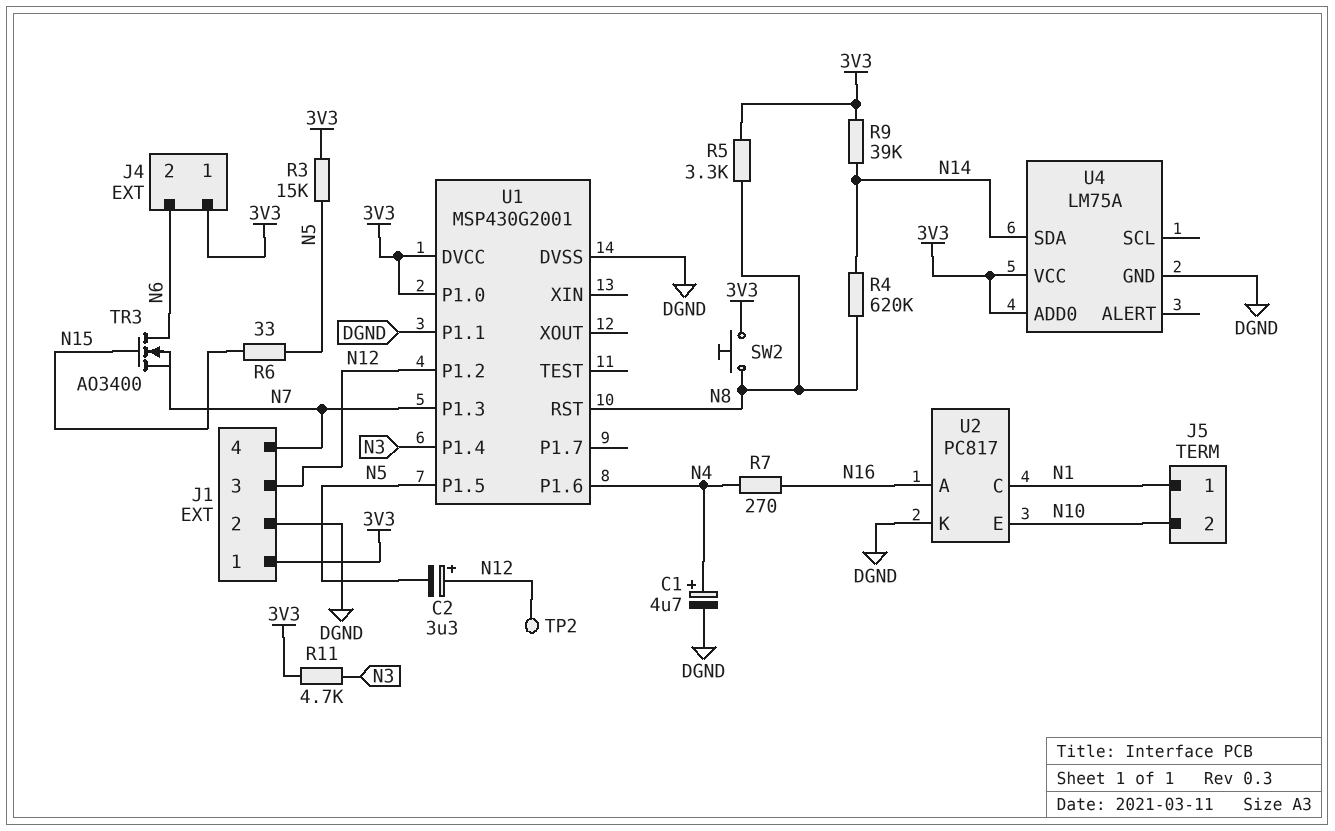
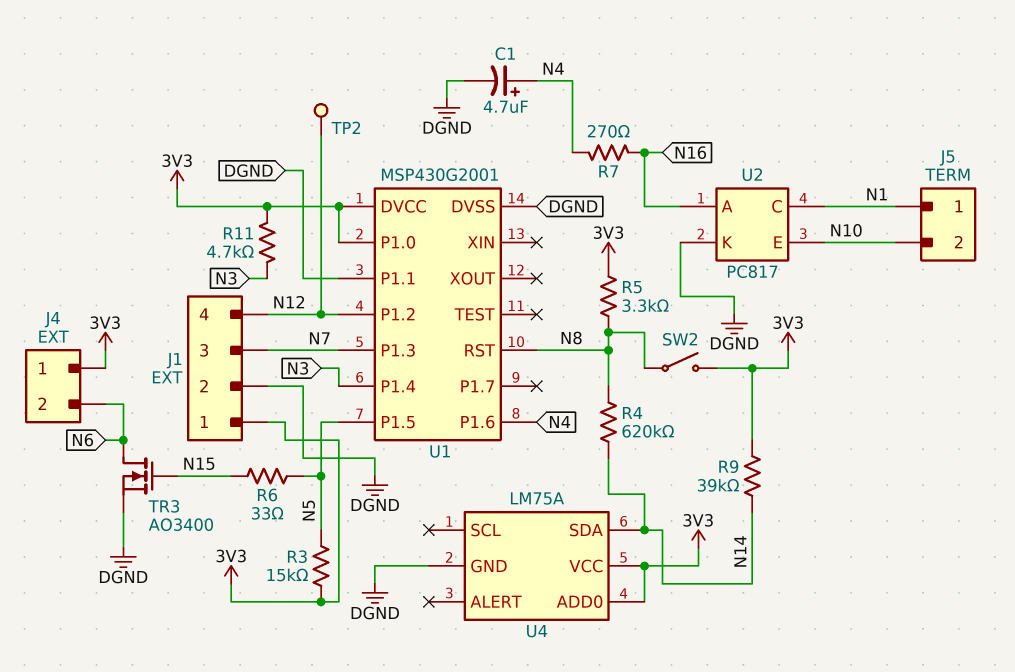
C2: 3.3uF (plus N12, minus N5) -> none
J1 pin 3: N12 -> N7
J1 pin 4: N7 -> N12
SW2: button (3V3, N8) -> switch (3V3, N8)
TR3: NMOS AO3400 (G N15, D N6, S N7) -> NMOS AO3400 (G N15, D N6, S DGND)

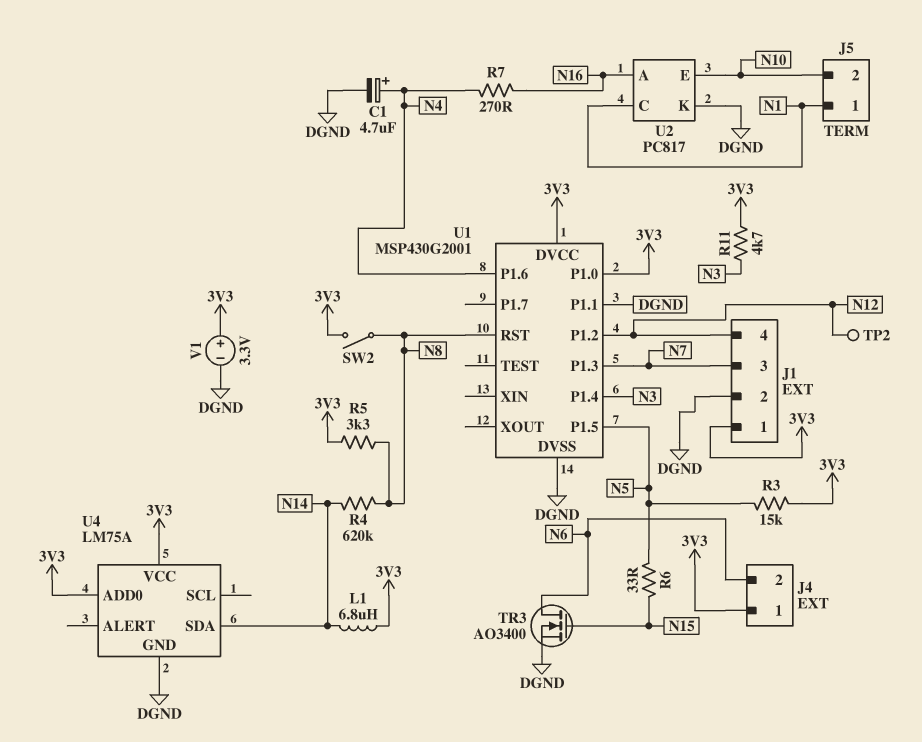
L1: none -> 6.8uH (3V3, N14)
R9: 39k (3V3, N14) -> none
V1: none -> 3.3V (plus 3V3, minus DGND)

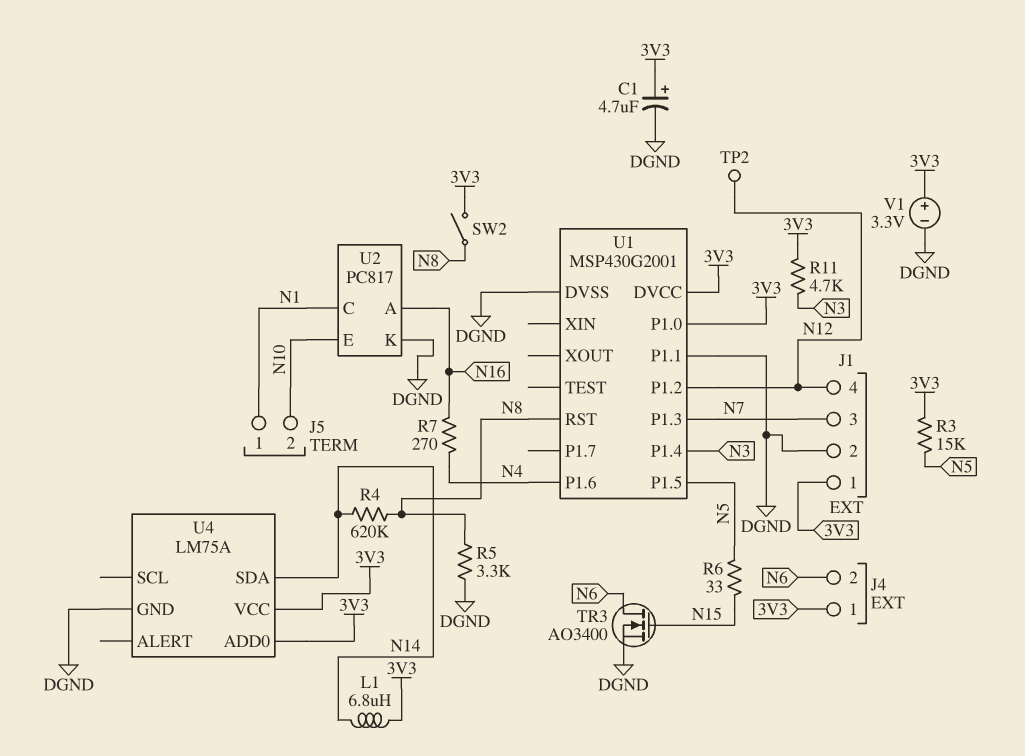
C1: 4.7uF (plus N4, minus DGND) -> 4.7uF (plus 3V3, minus DGND)
R5: 3.3k (3V3, N8) -> 3.3k (DGND, N8)

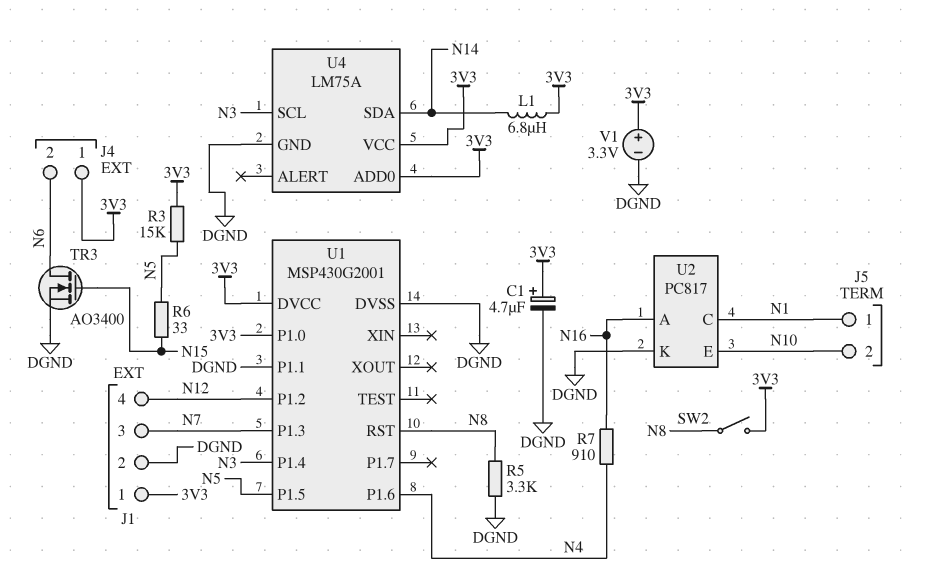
R4: 620k (N8, N14) -> none
R7: 270 (N4, N16) -> 910 (N4, N16)
R11: 4.7k (3V3, N3) -> none
TP2: test point (N12) -> none
U4 pin SCL: none -> N3

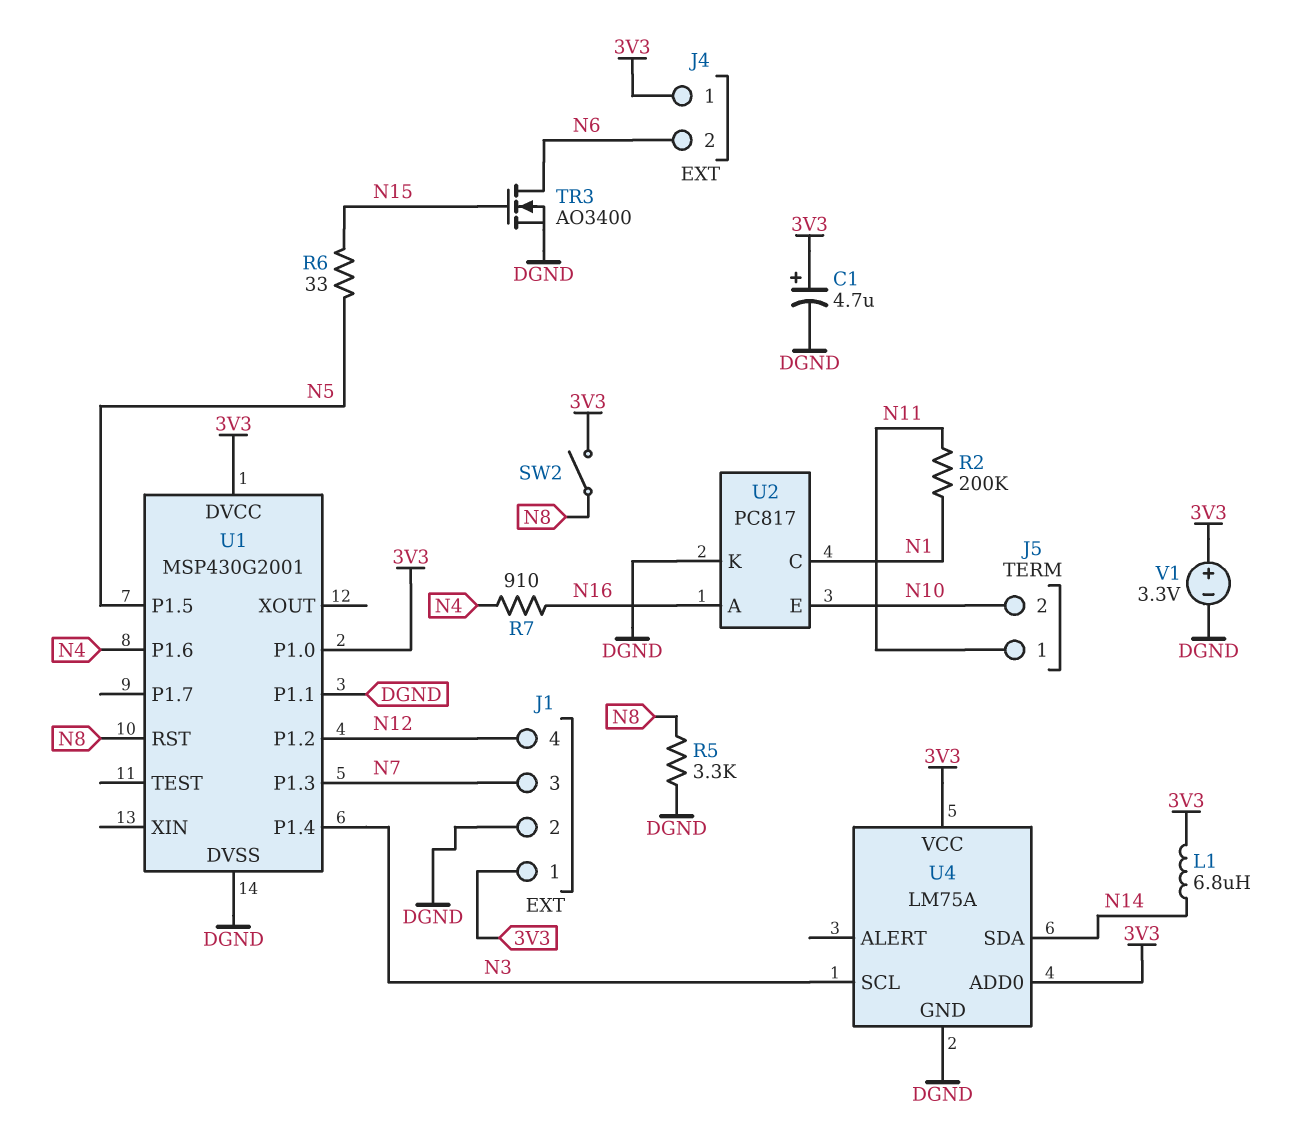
J5 pin 1: N1 -> N11
R2: none -> 200k (N1, N11)
R3: 15k (3V3, N5) -> none

